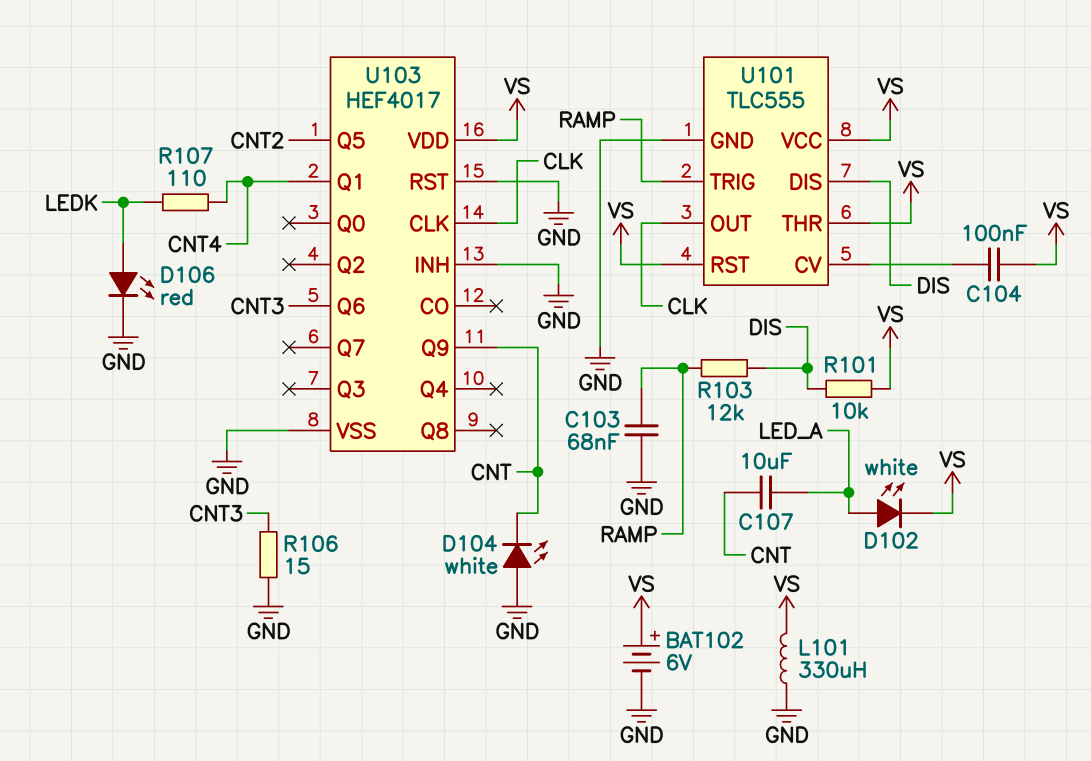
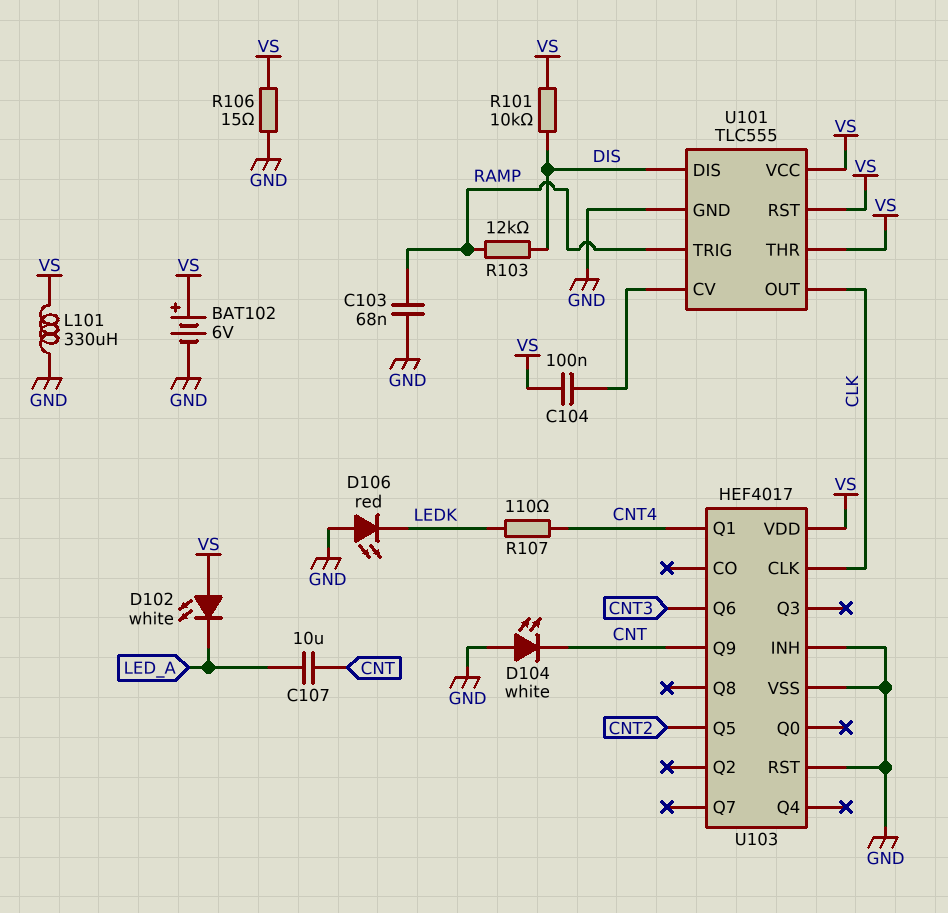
D102: LED white (A LED_A, K VS) -> LED white (A VS, K LED_A)
D106: LED red (A LEDK, K GND) -> LED red (A GND, K LEDK)
R106: 15 (CNT3, GND) -> 15 (GND, VS)

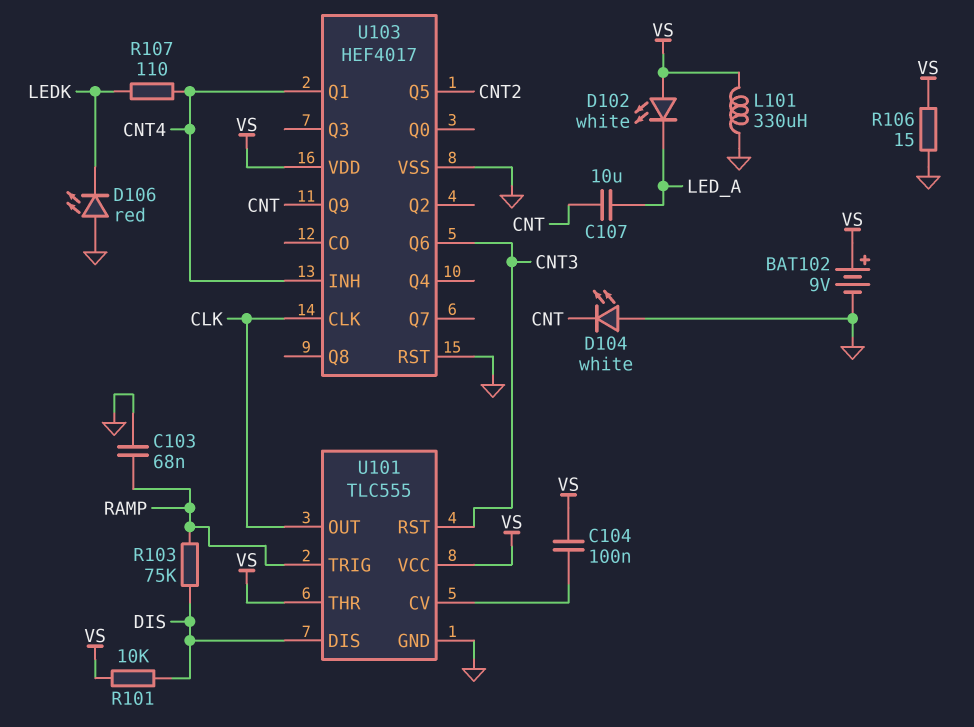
BAT102: 6V (plus VS, minus GND) -> 9V (plus VS, minus GND)
R103: 12k (DIS, RAMP) -> 75k (DIS, RAMP)
U101 pin RST: VS -> CNT3
U103 pin INH: GND -> CNT4

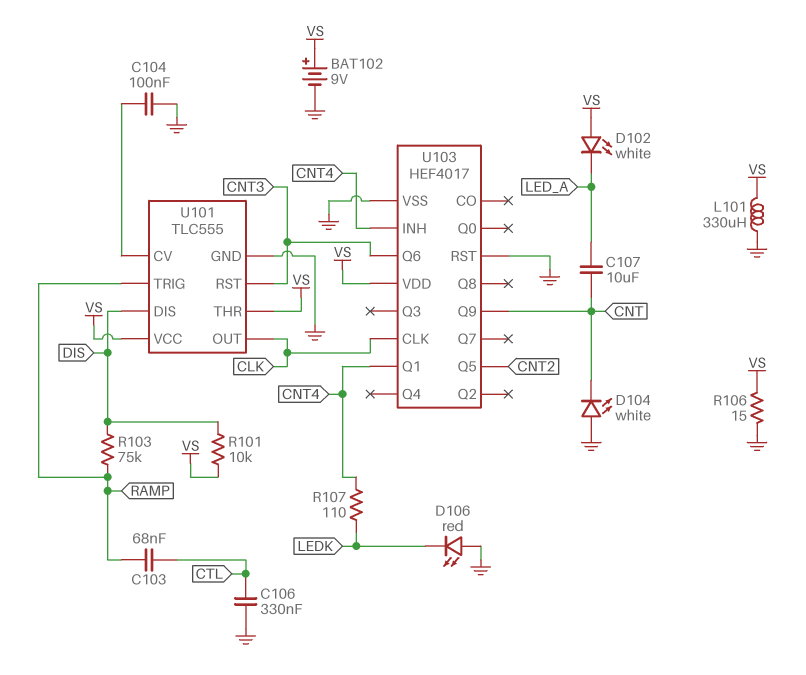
C103: 68nF (GND, RAMP) -> 68nF (CTL, RAMP)
C104: 100nF (U101/CV, VS) -> 100nF (GND, U101/CV)
C106: none -> 330nF (CTL, GND)

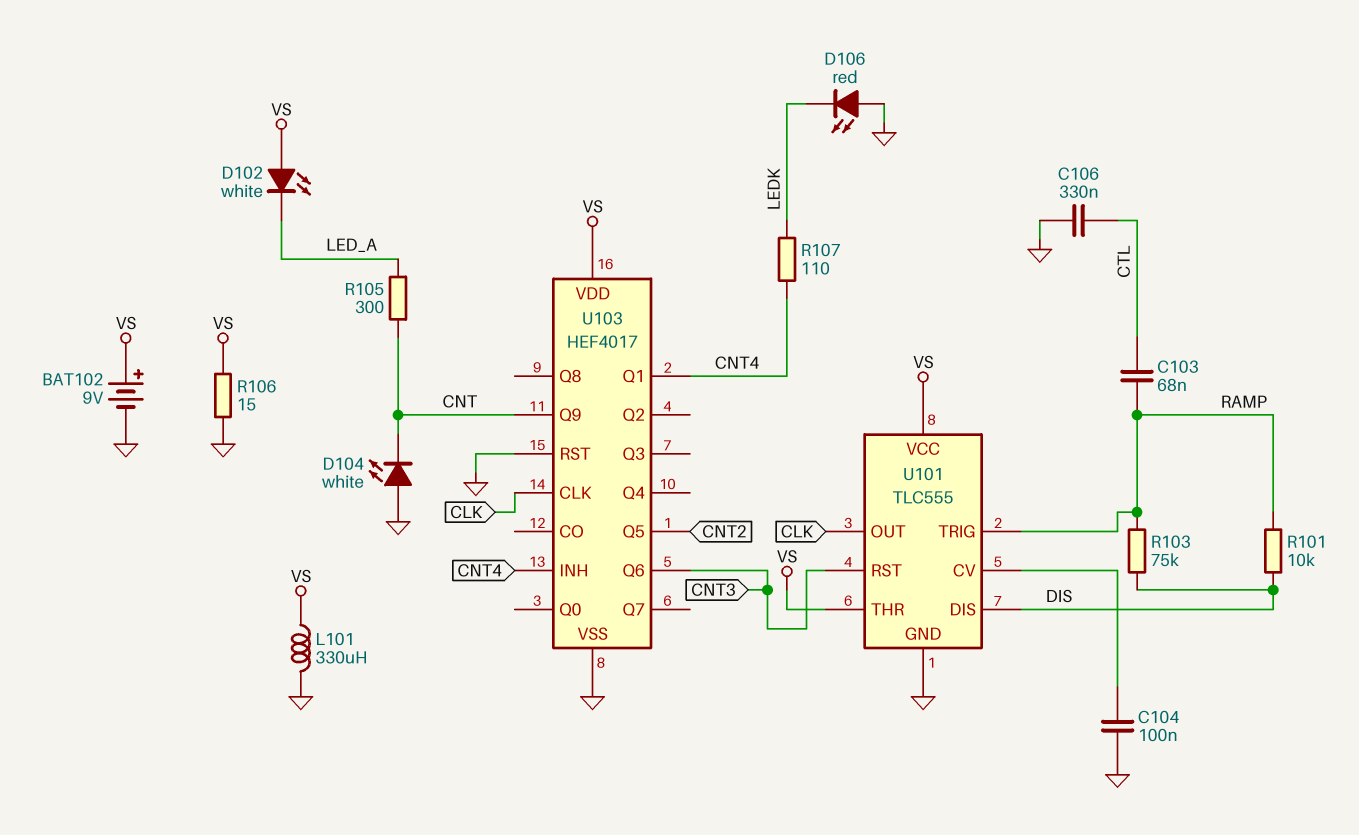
C107: 10uF (CNT, LED_A) -> none
R101: 10k (DIS, VS) -> 10k (DIS, RAMP)
R105: none -> 300 (CNT, LED_A)

